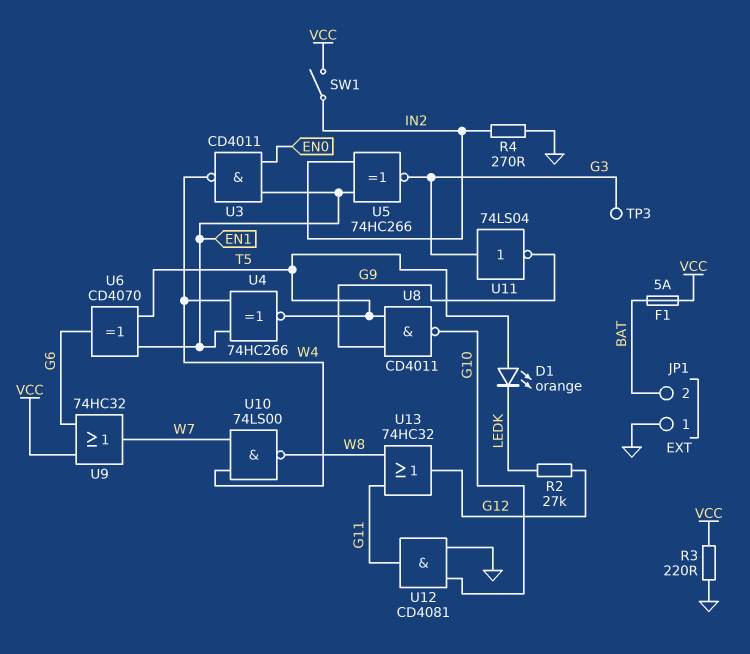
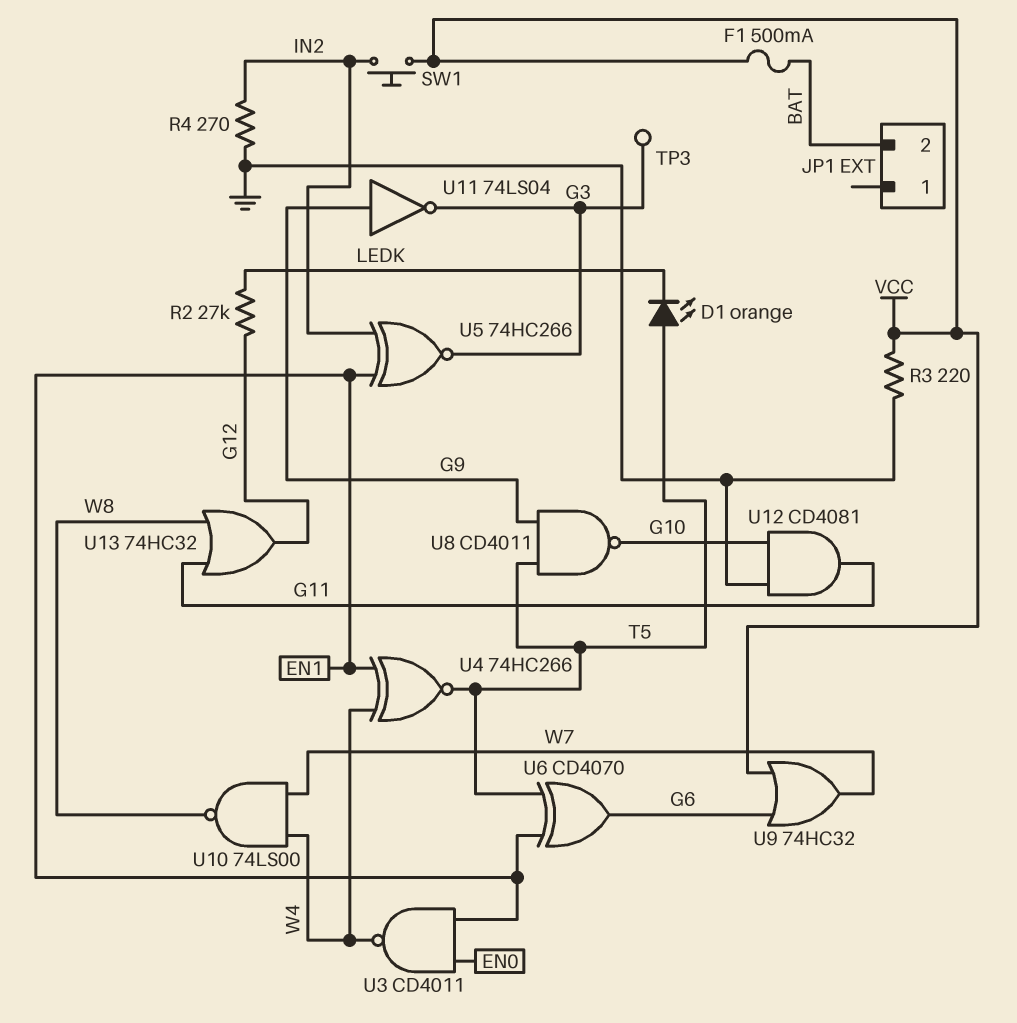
F1: 5A (BAT, VCC) -> 500mA (BAT, VCC)
JP1 pin 1: GND -> none
SW1: switch (IN2, VCC) -> button (IN2, VCC)
U11: NOT 74LS04 (in G3, out G9) -> NOT 74LS04 (in G9, out G3)

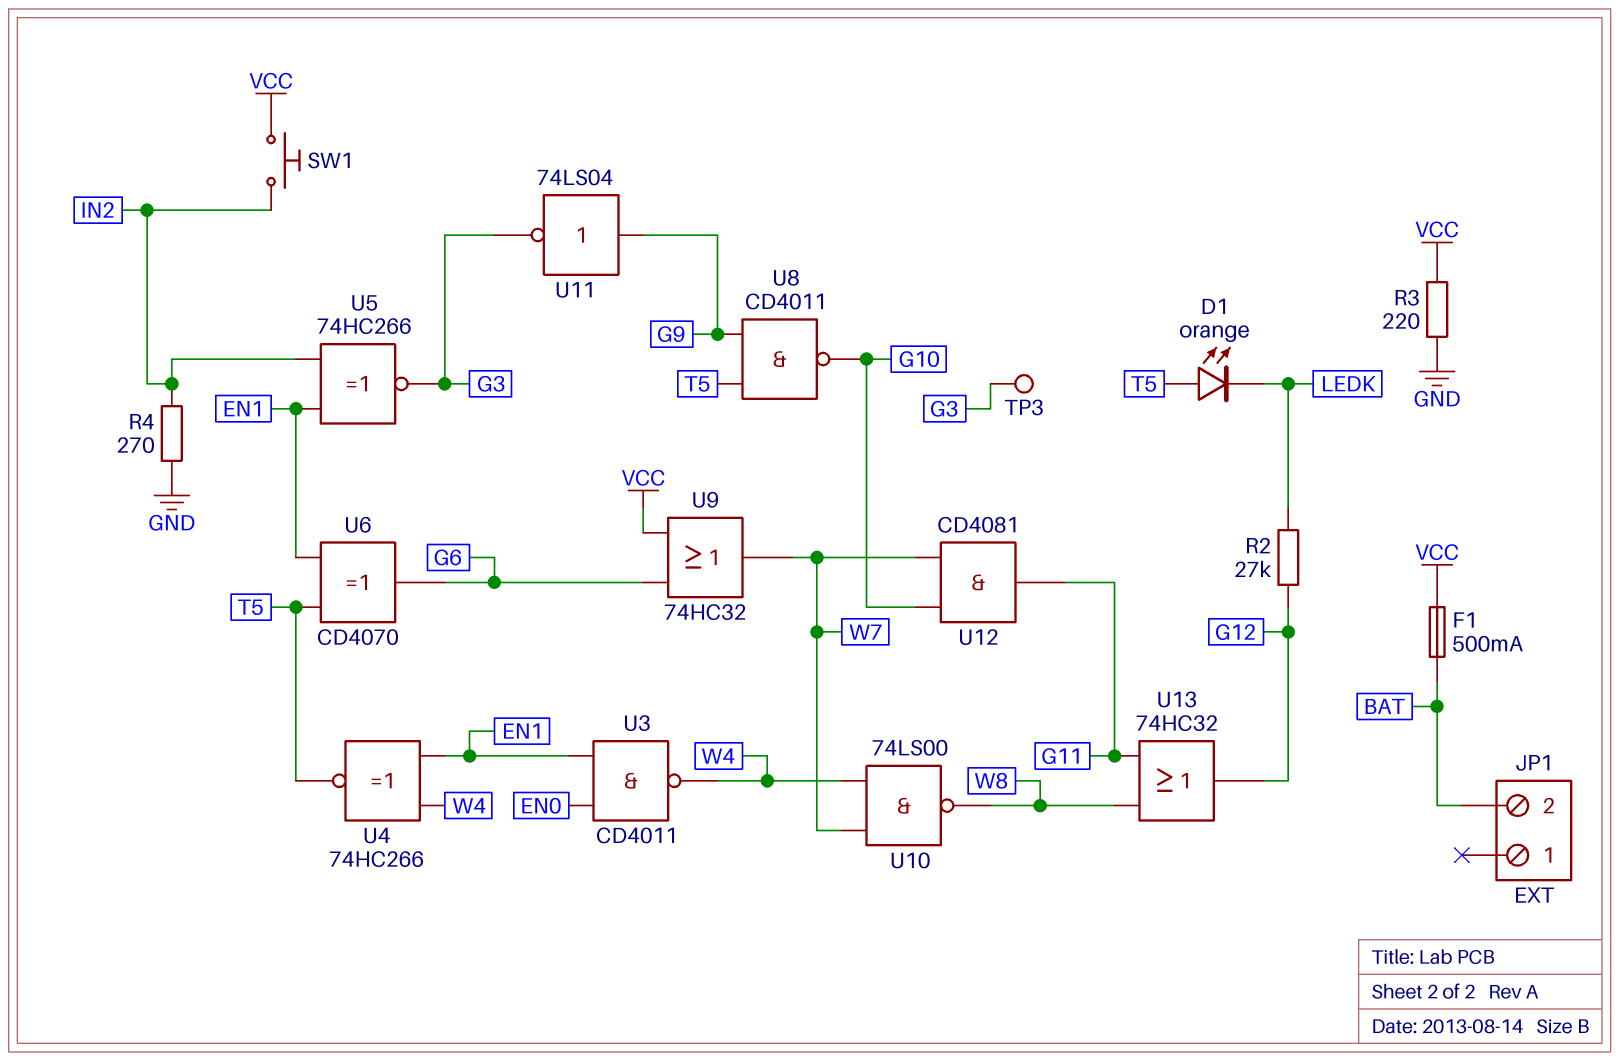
U12: AND CD4081 (in G10, in GND, out G11) -> AND CD4081 (in G10, in W7, out G11)

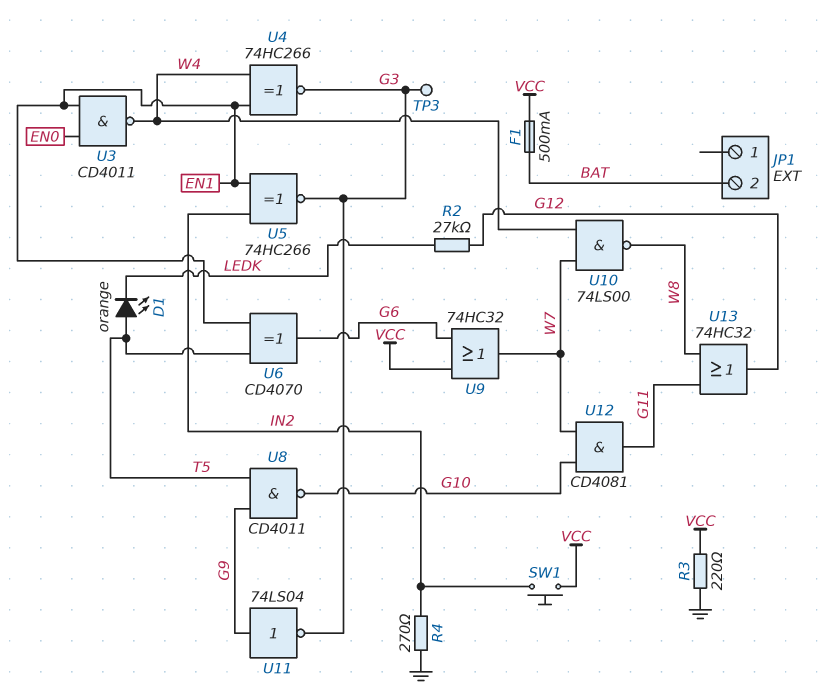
U4: XNOR 74HC266 (in EN1, in W4, out T5) -> XNOR 74HC266 (in EN1, in W4, out G3)

